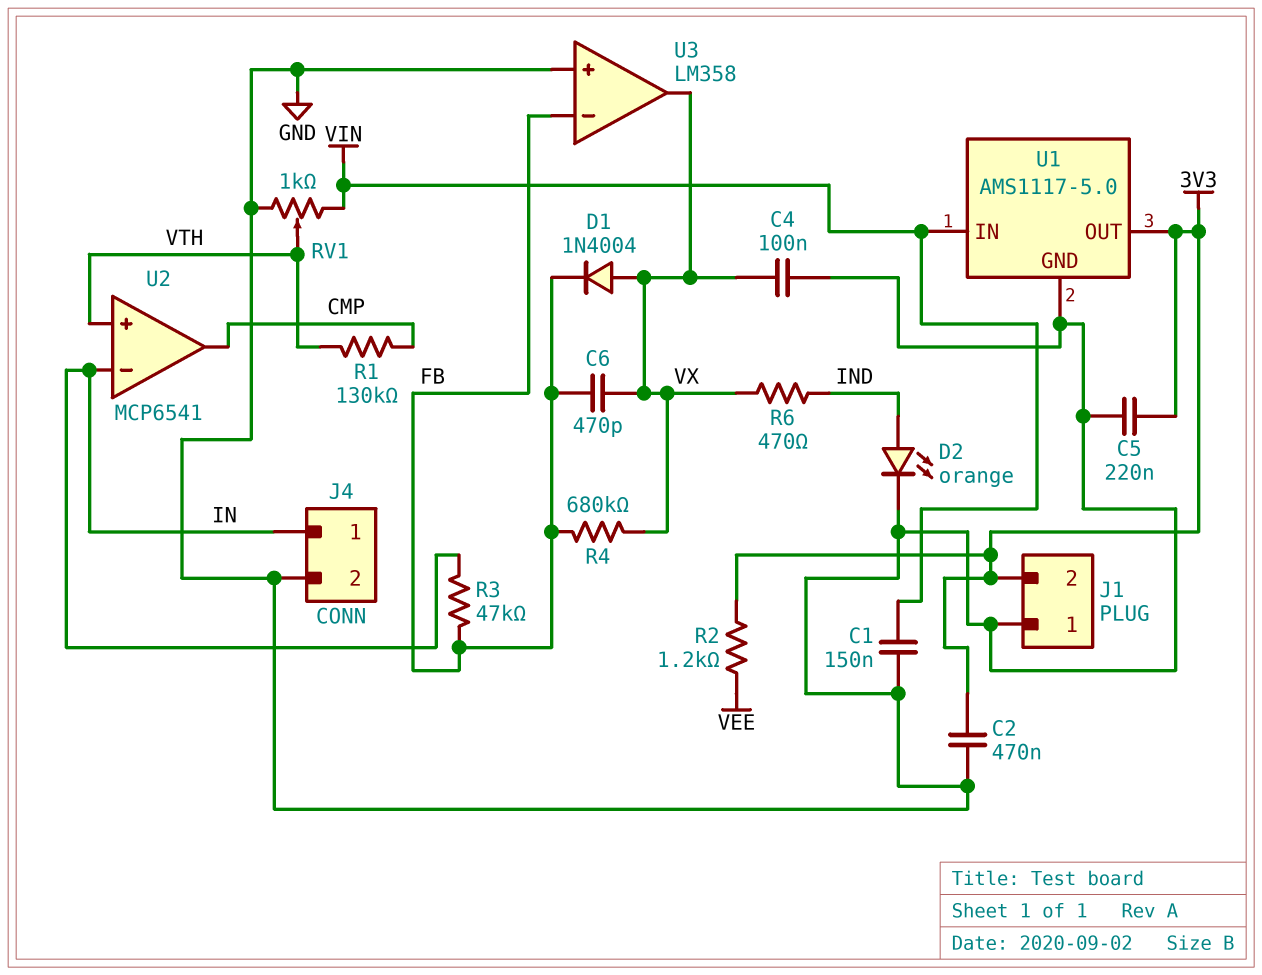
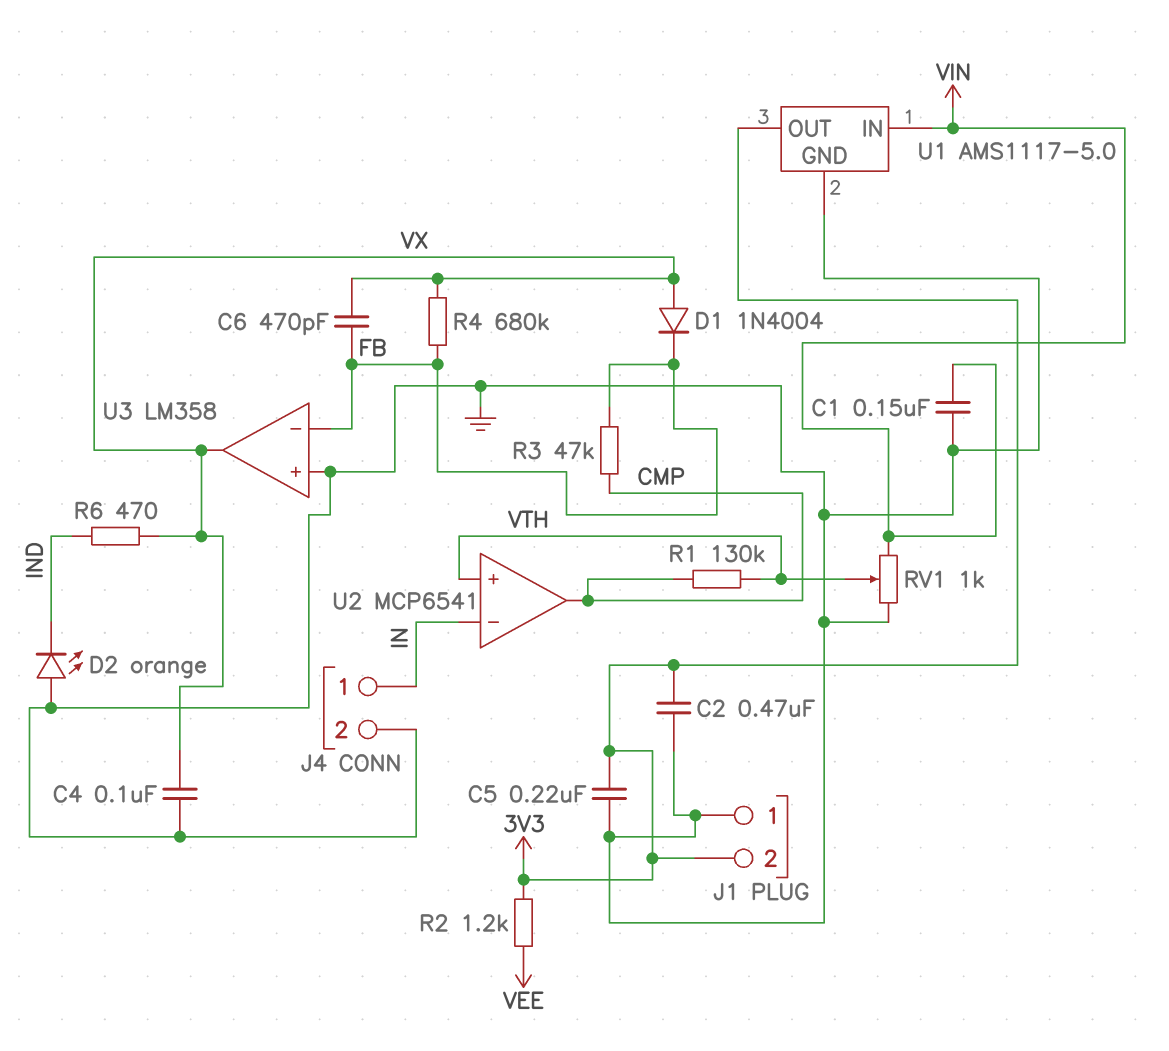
D2: LED orange (A IND, K GND) -> LED orange (A GND, K IND)
R3: 47k (FB, IN) -> 47k (CMP, FB)

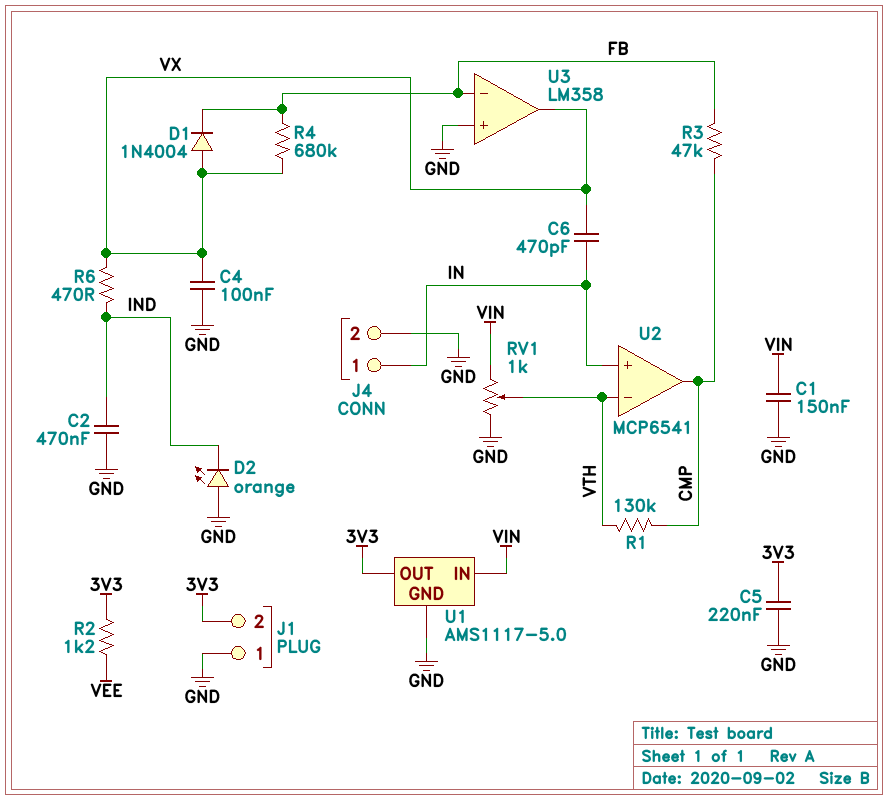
C2: 470nF (3V3, GND) -> 470nF (GND, IND)
C6: 470pF (FB, VX) -> 470pF (IN, VX)
U2 pin in+: VTH -> IN
U2 pin in-: IN -> VTH

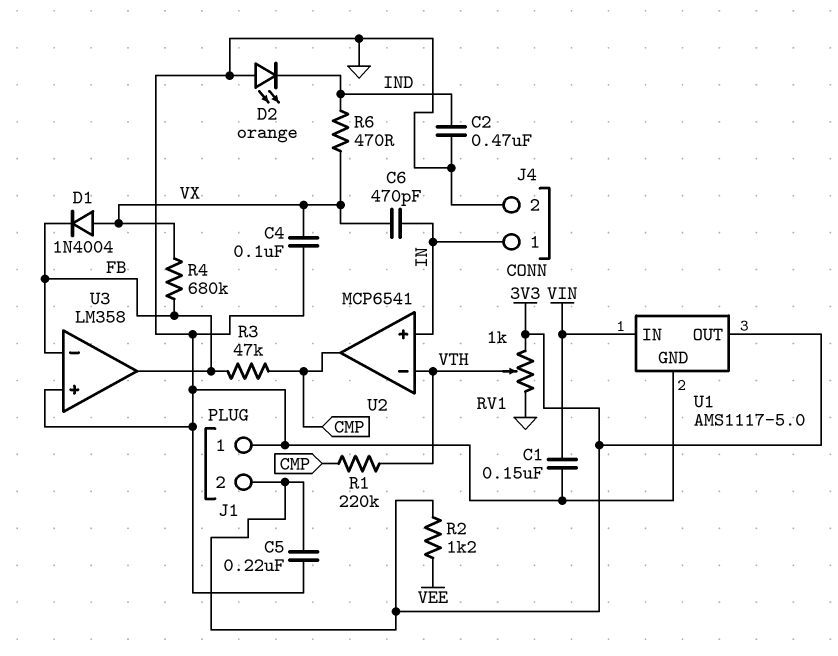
R1: 130k (CMP, VTH) -> 220k (CMP, VTH)
RV1: 1k (GND, VIN, wiper VTH) -> 1k (3V3, GND, wiper VTH)
U3 pin out: VX -> FB

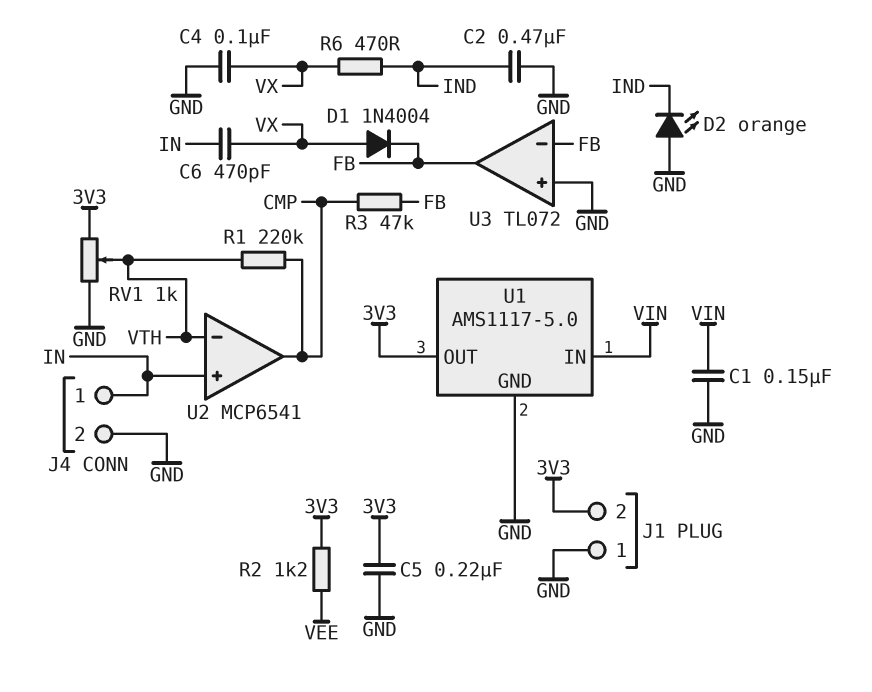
R4: 680k (FB, VX) -> none
U3: LM358 -> TL072

